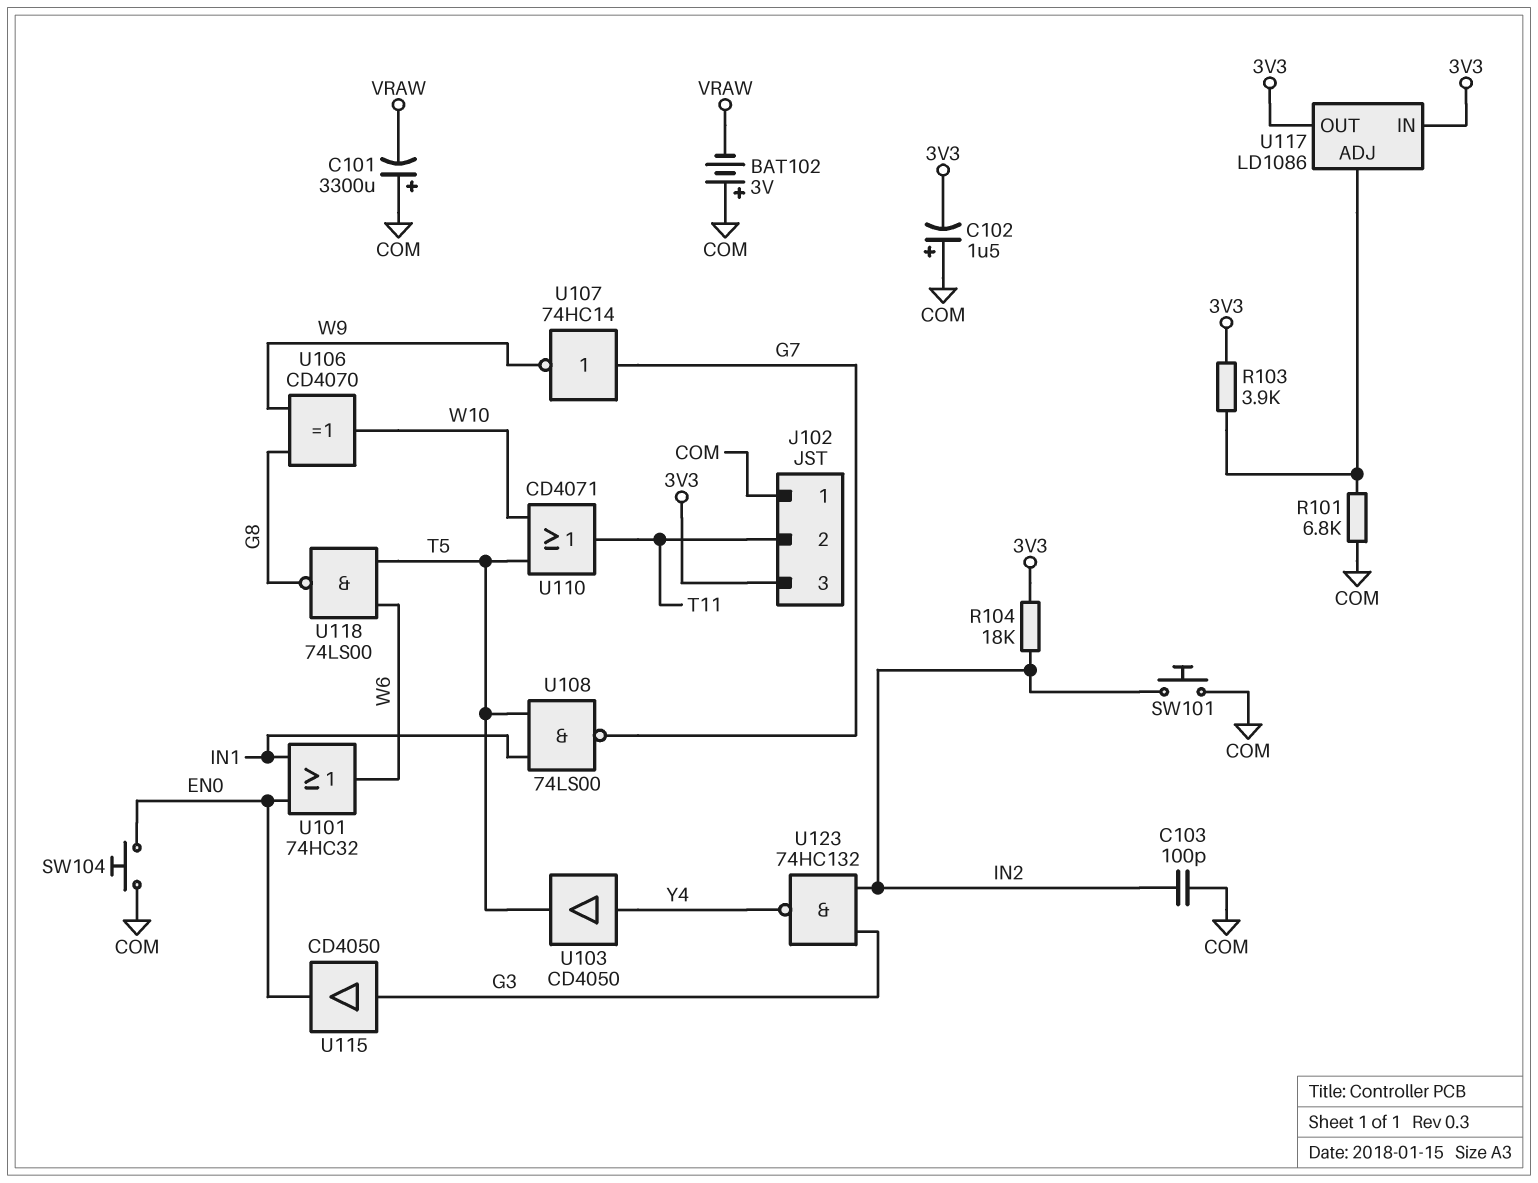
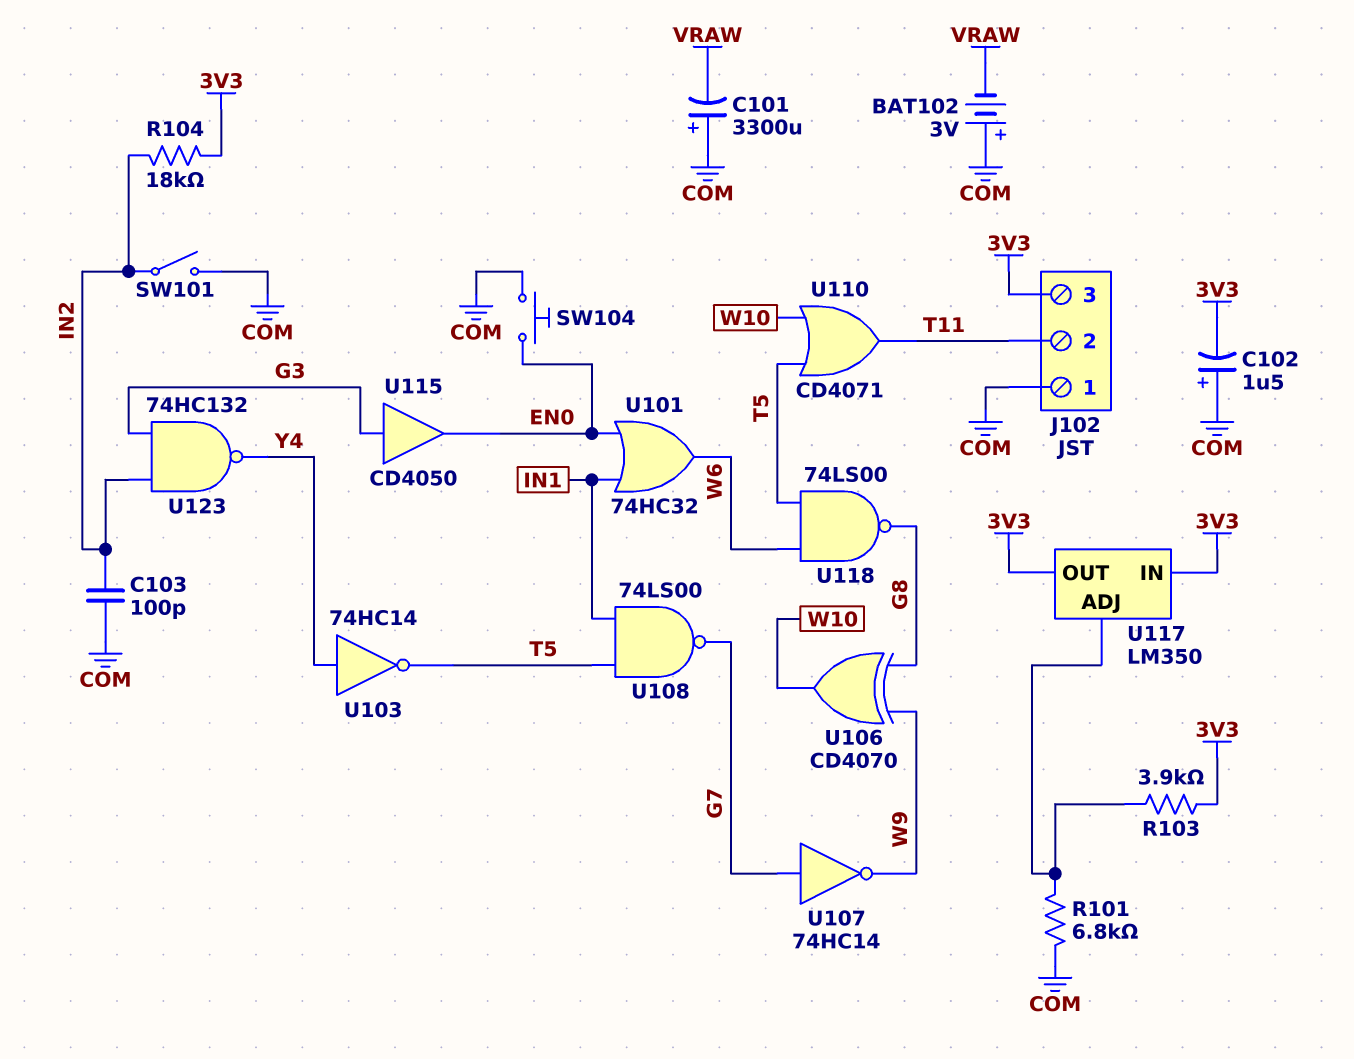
SW101: button (COM, IN2) -> switch (COM, IN2)
U103: buffer CD4050 (in Y4, out T5) -> NOT 74HC14 (in Y4, out T5)
U117: LD1086 -> LM350

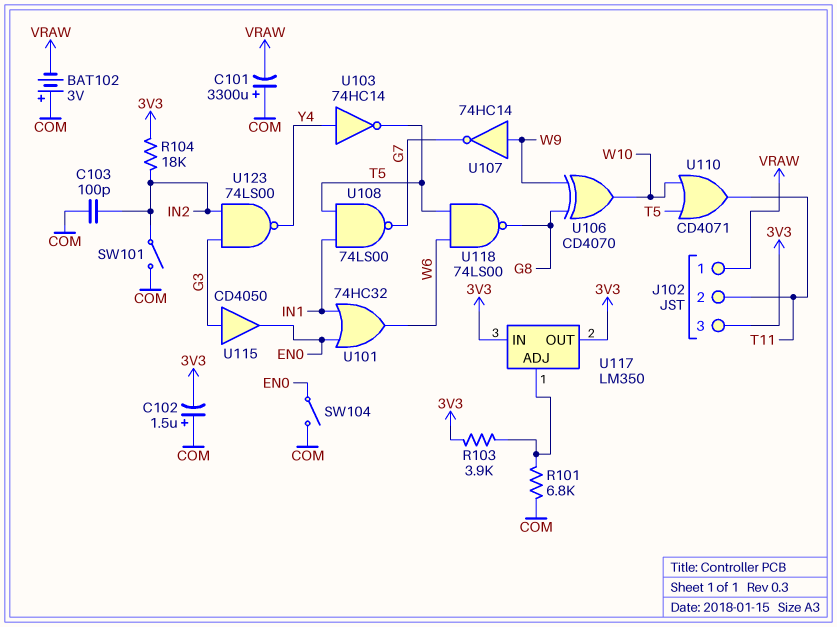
J102 pin 1: COM -> VRAW
SW104: button (COM, EN0) -> switch (COM, EN0)
U107: NOT 74HC14 (in G7, out W9) -> NOT 74HC14 (in W9, out G7)
U123: NAND 74HC132 (in G3, in IN2, out Y4) -> NAND 74LS00 (in G3, in IN2, out Y4)

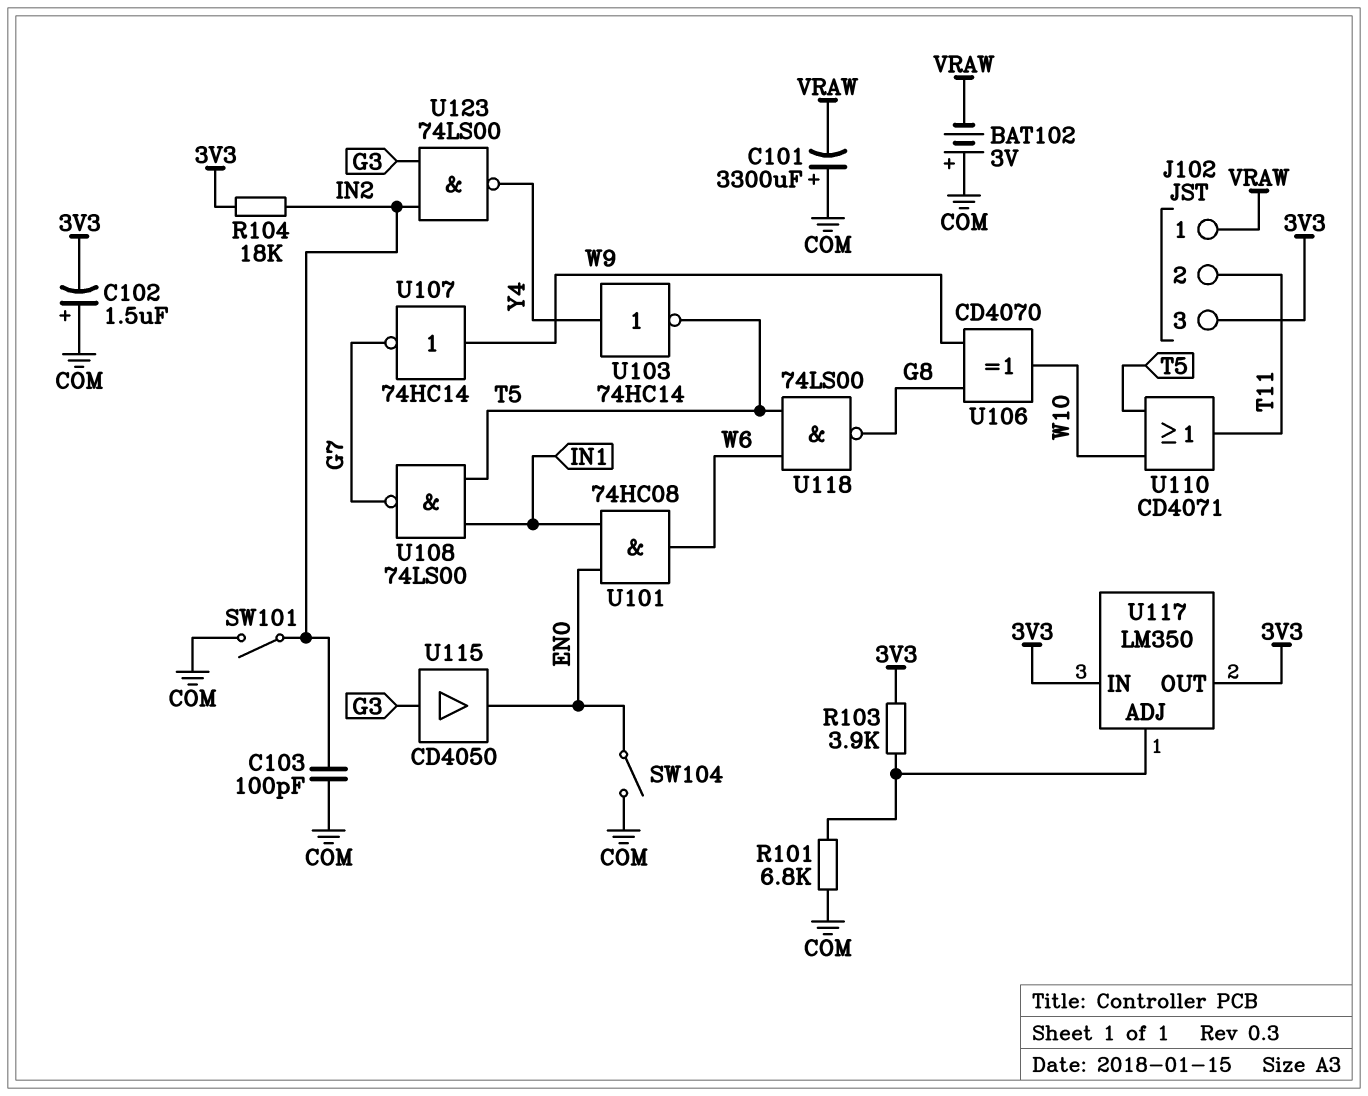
U101: OR 74HC32 (in EN0, in IN1, out W6) -> AND 74HC08 (in EN0, in IN1, out W6)

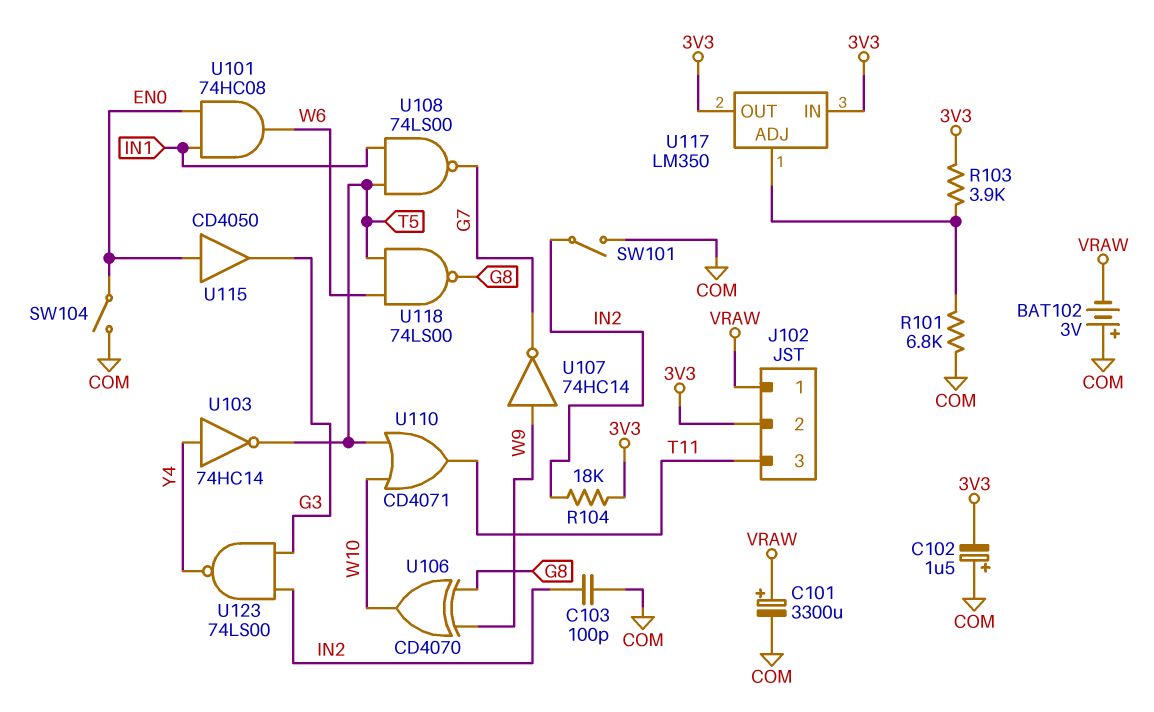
C101: 3300uF (plus COM, minus VRAW) -> 3300uF (plus VRAW, minus COM)
J102 pin 2: T11 -> 3V3
J102 pin 3: 3V3 -> T11
U115: buffer CD4050 (in G3, out EN0) -> buffer CD4050 (in EN0, out G3)

